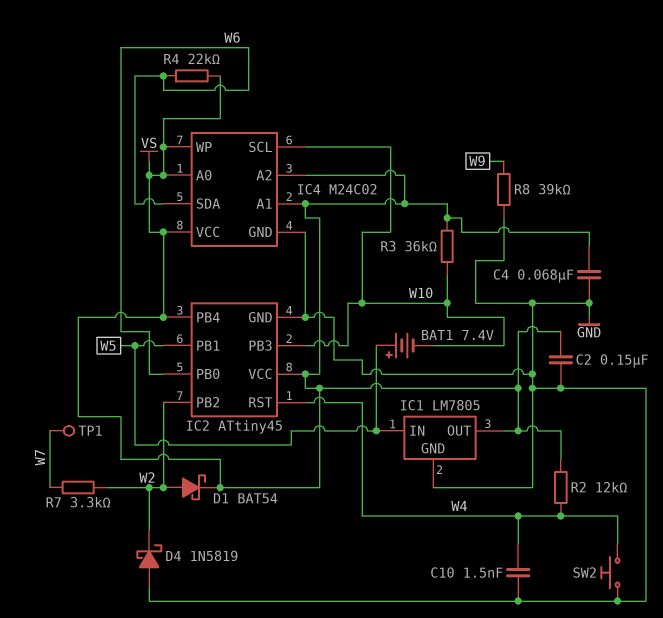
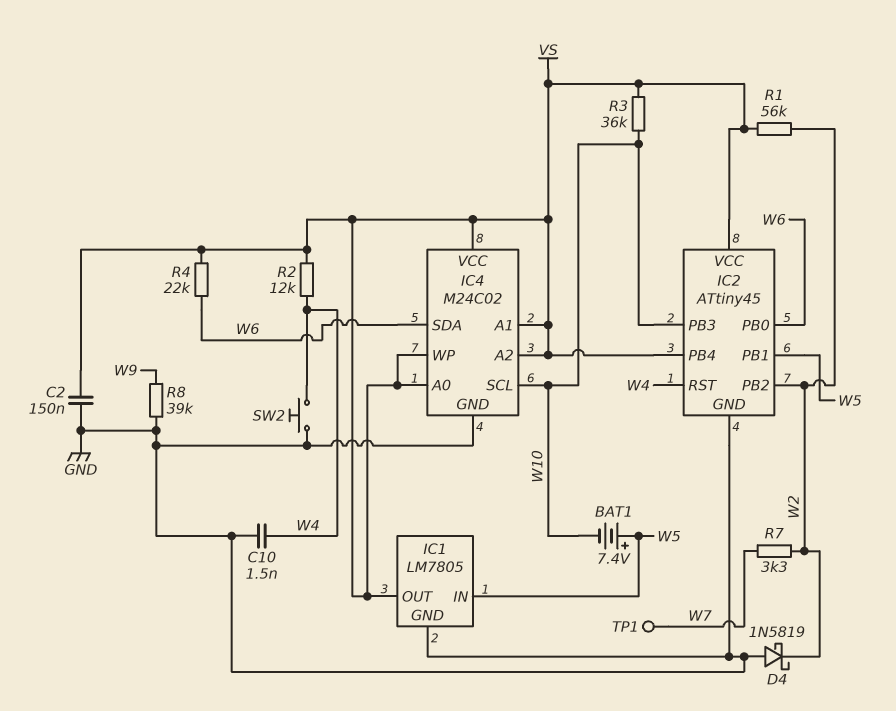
C4: 68nF (GND, VS) -> none
D1: schottky BAT54 (A W2, K VS) -> none
R1: none -> 56k (VS, W2)

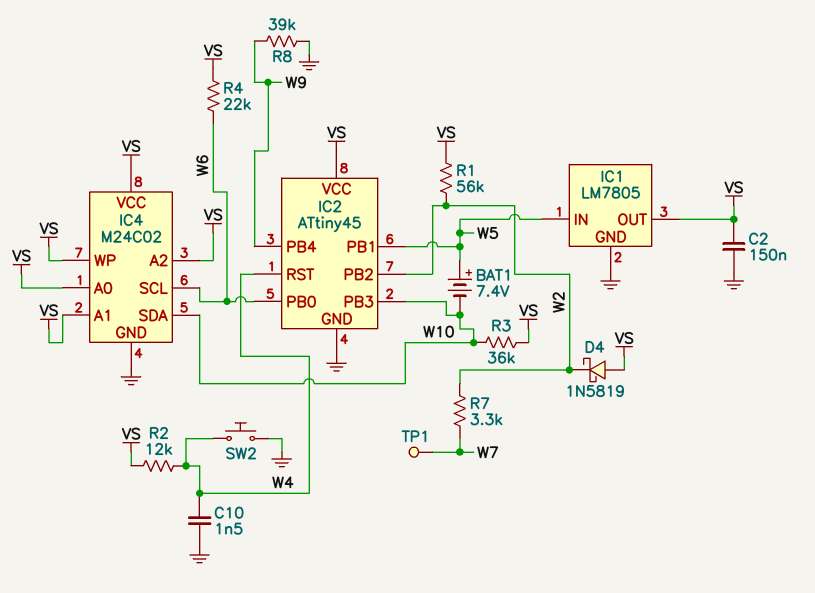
D4: schottky 1N5819 (A GND, K W2) -> schottky 1N5819 (A VS, K W2)
IC2 pin PB4: VS -> W9
IC4 pin SCL: W10 -> W6
IC4 pin SDA: W6 -> W10

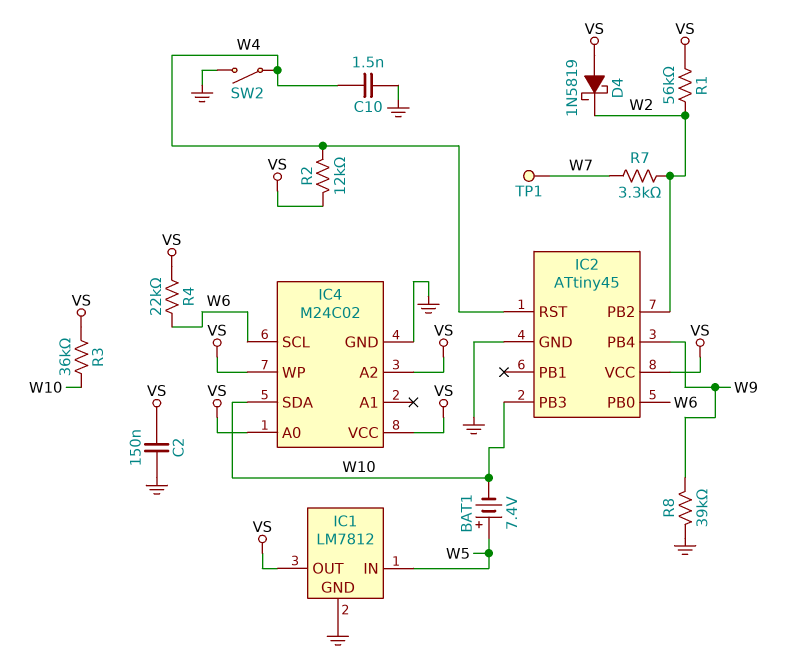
IC1: LM7805 -> LM7812
IC2 pin PB1: W5 -> none
IC4 pin A1: VS -> none
SW2: button (GND, W4) -> switch (GND, W4)

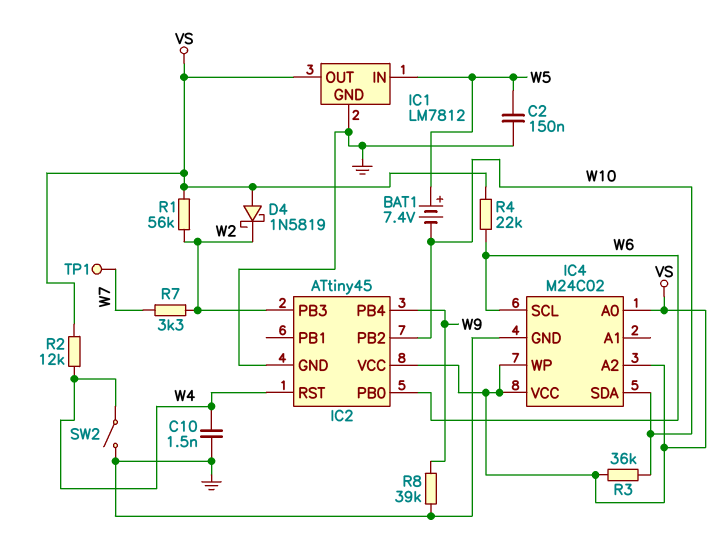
C2: 150nF (GND, VS) -> 150nF (GND, W5)
IC2 pin PB2: W2 -> W10
IC2 pin PB3: W10 -> W2

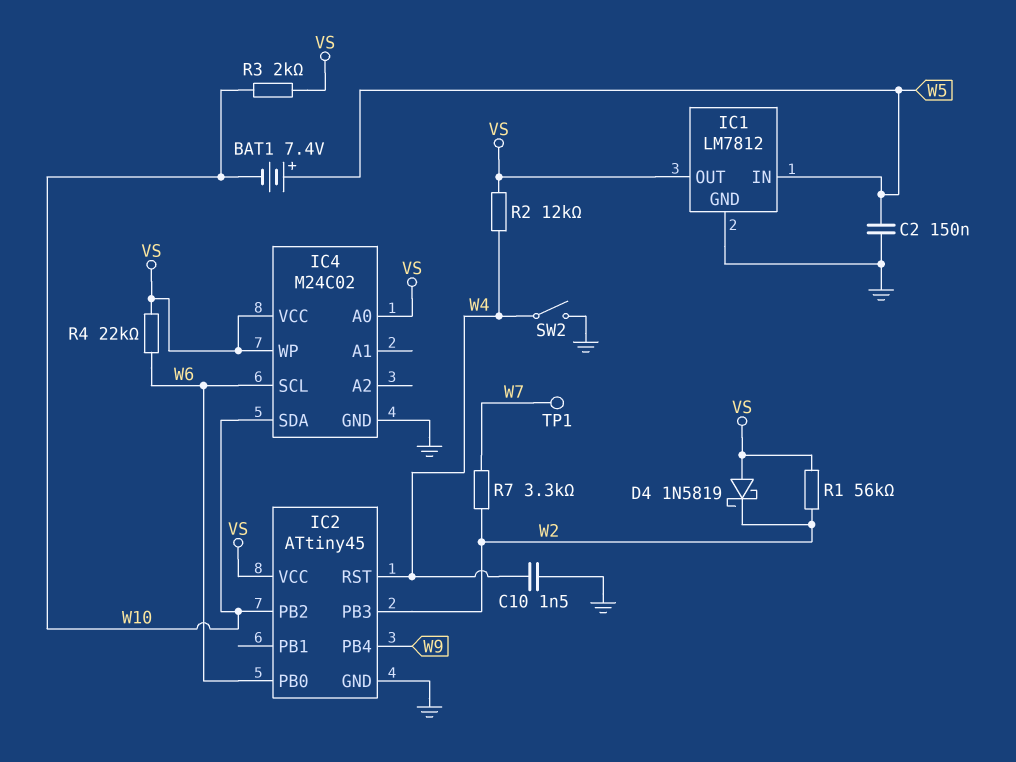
IC4 pin A2: VS -> none
R3: 36k (VS, W10) -> 2k (VS, W10)
R8: 39k (GND, W9) -> none

